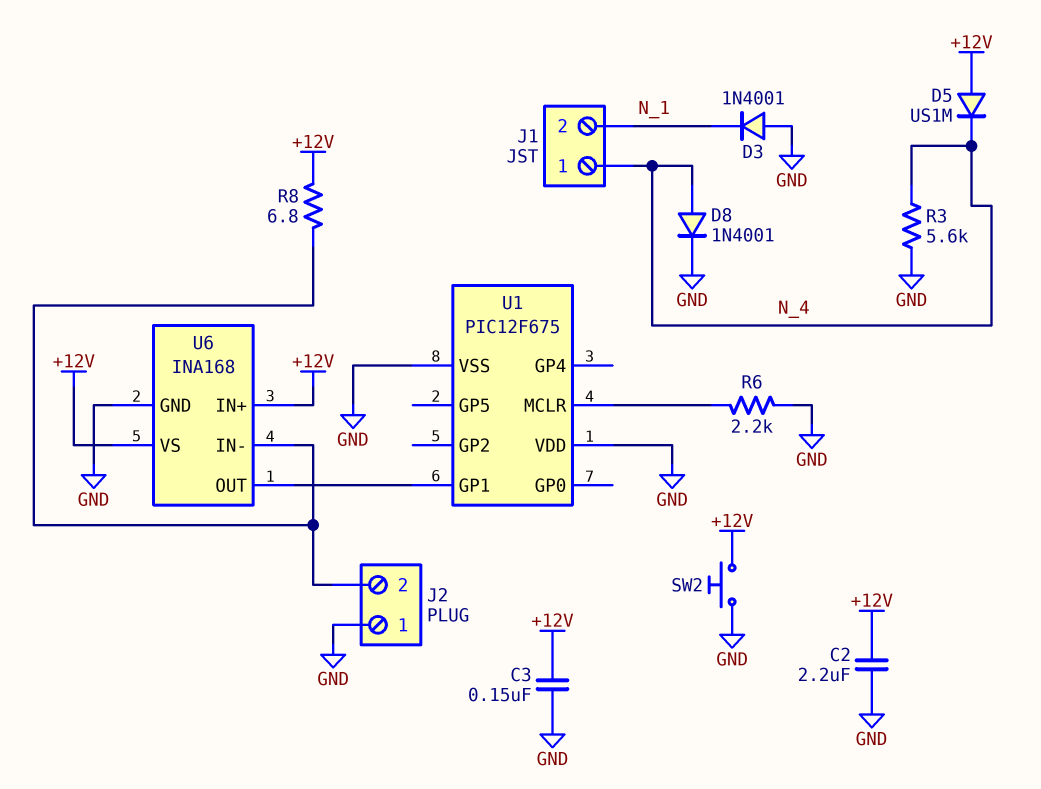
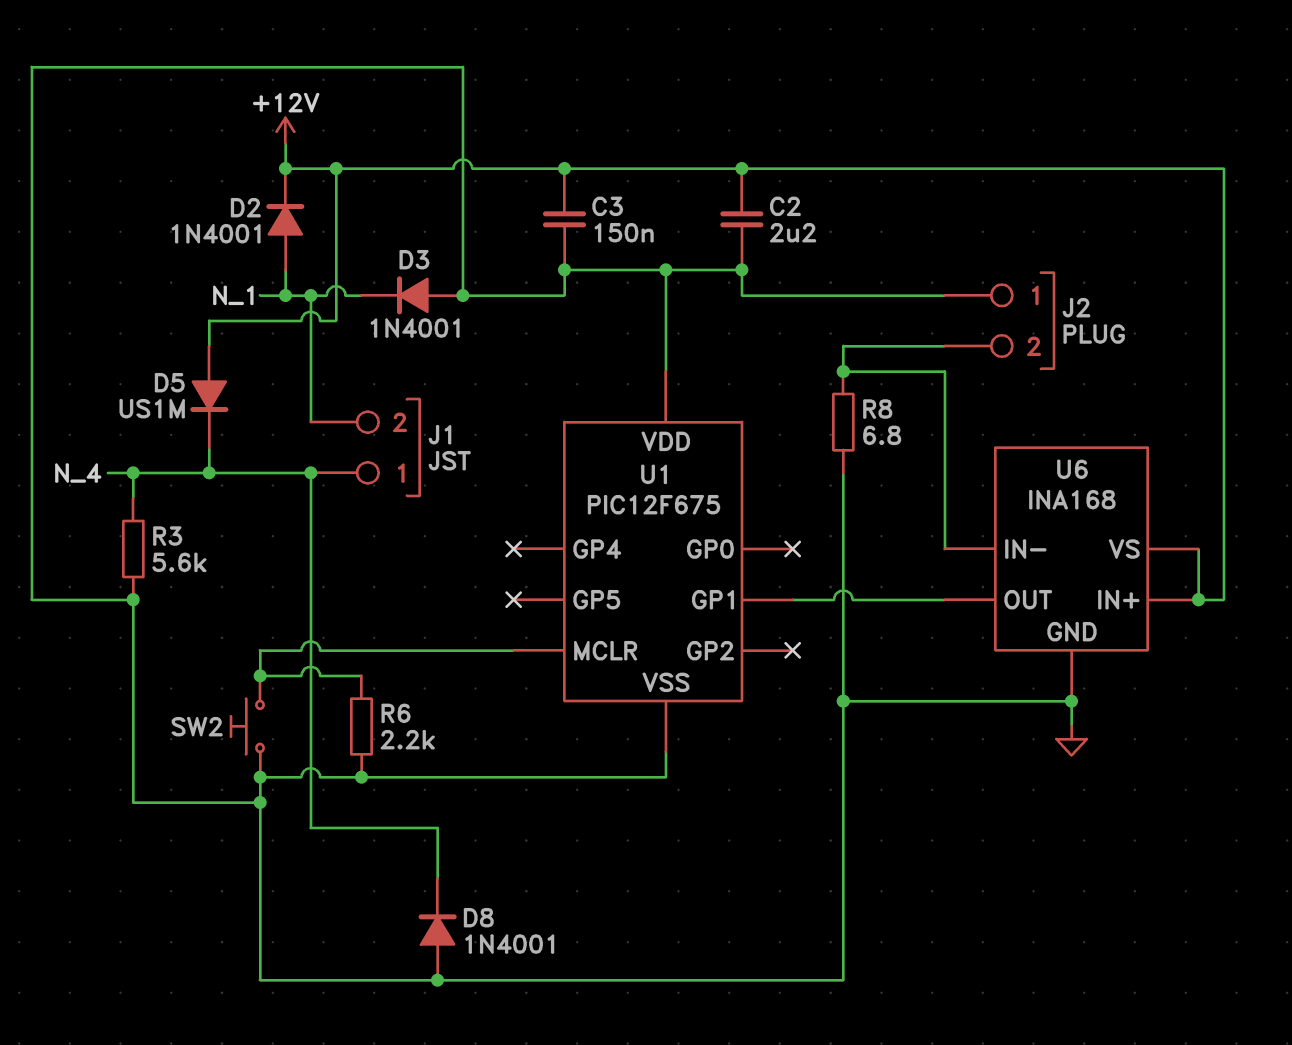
D2: none -> diode 1N4001 (A N_1, K +12V)
D8: diode 1N4001 (A N_4, K GND) -> diode 1N4001 (A GND, K N_4)
R8: 6.8 (+12V, J2/2) -> 6.8 (GND, J2/2)
SW2: button (+12V, GND) -> button (GND, U1/MCLR)

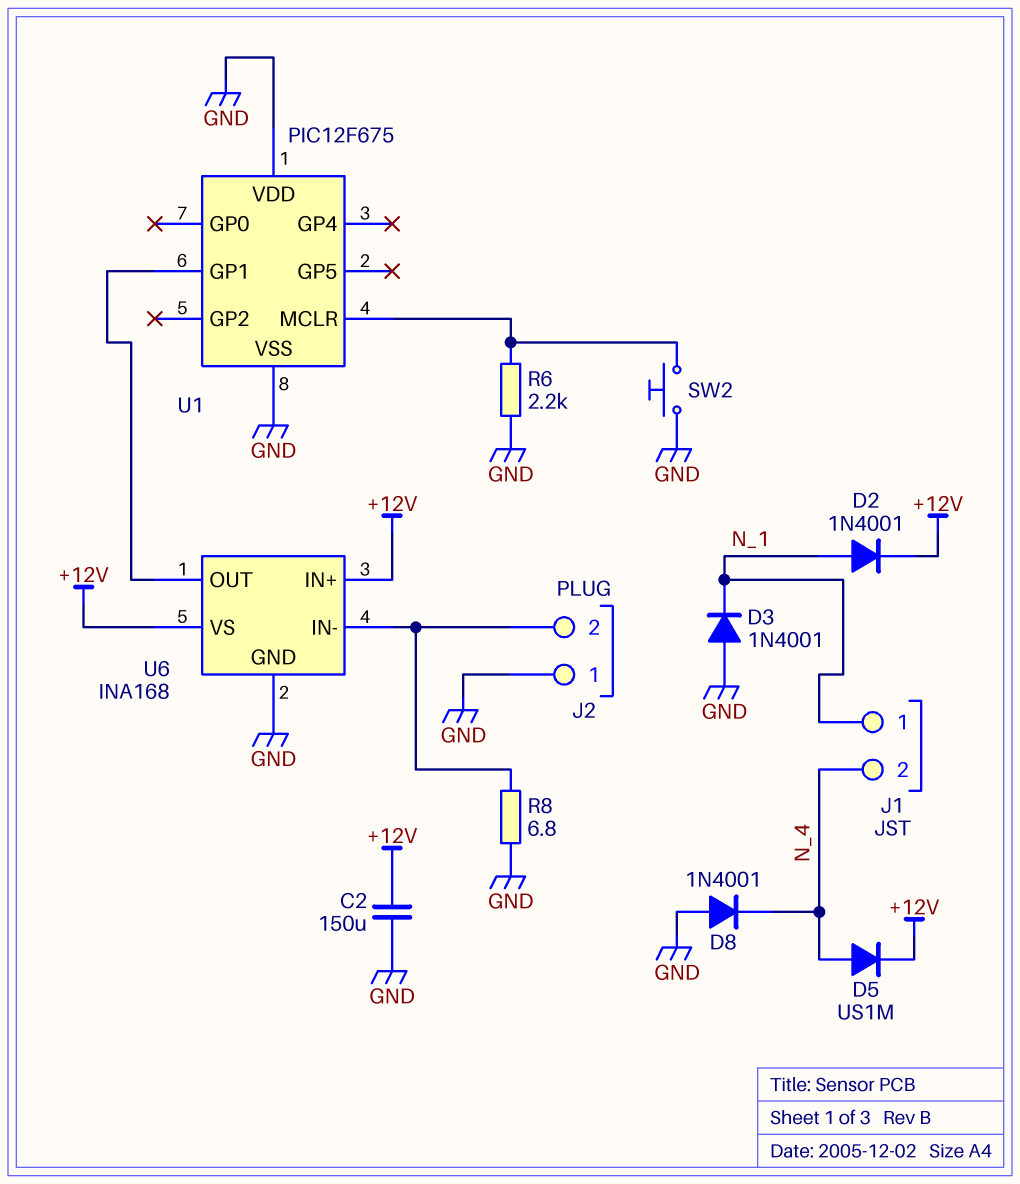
C2: 2.2uF (+12V, GND) -> 150uF (+12V, GND)
C3: 150nF (+12V, GND) -> none
D5: diode US1M (A +12V, K N_4) -> diode US1M (A N_4, K +12V)
J1 pin 1: N_4 -> N_1
J1 pin 2: N_1 -> N_4
R3: 5.6k (GND, N_4) -> none

